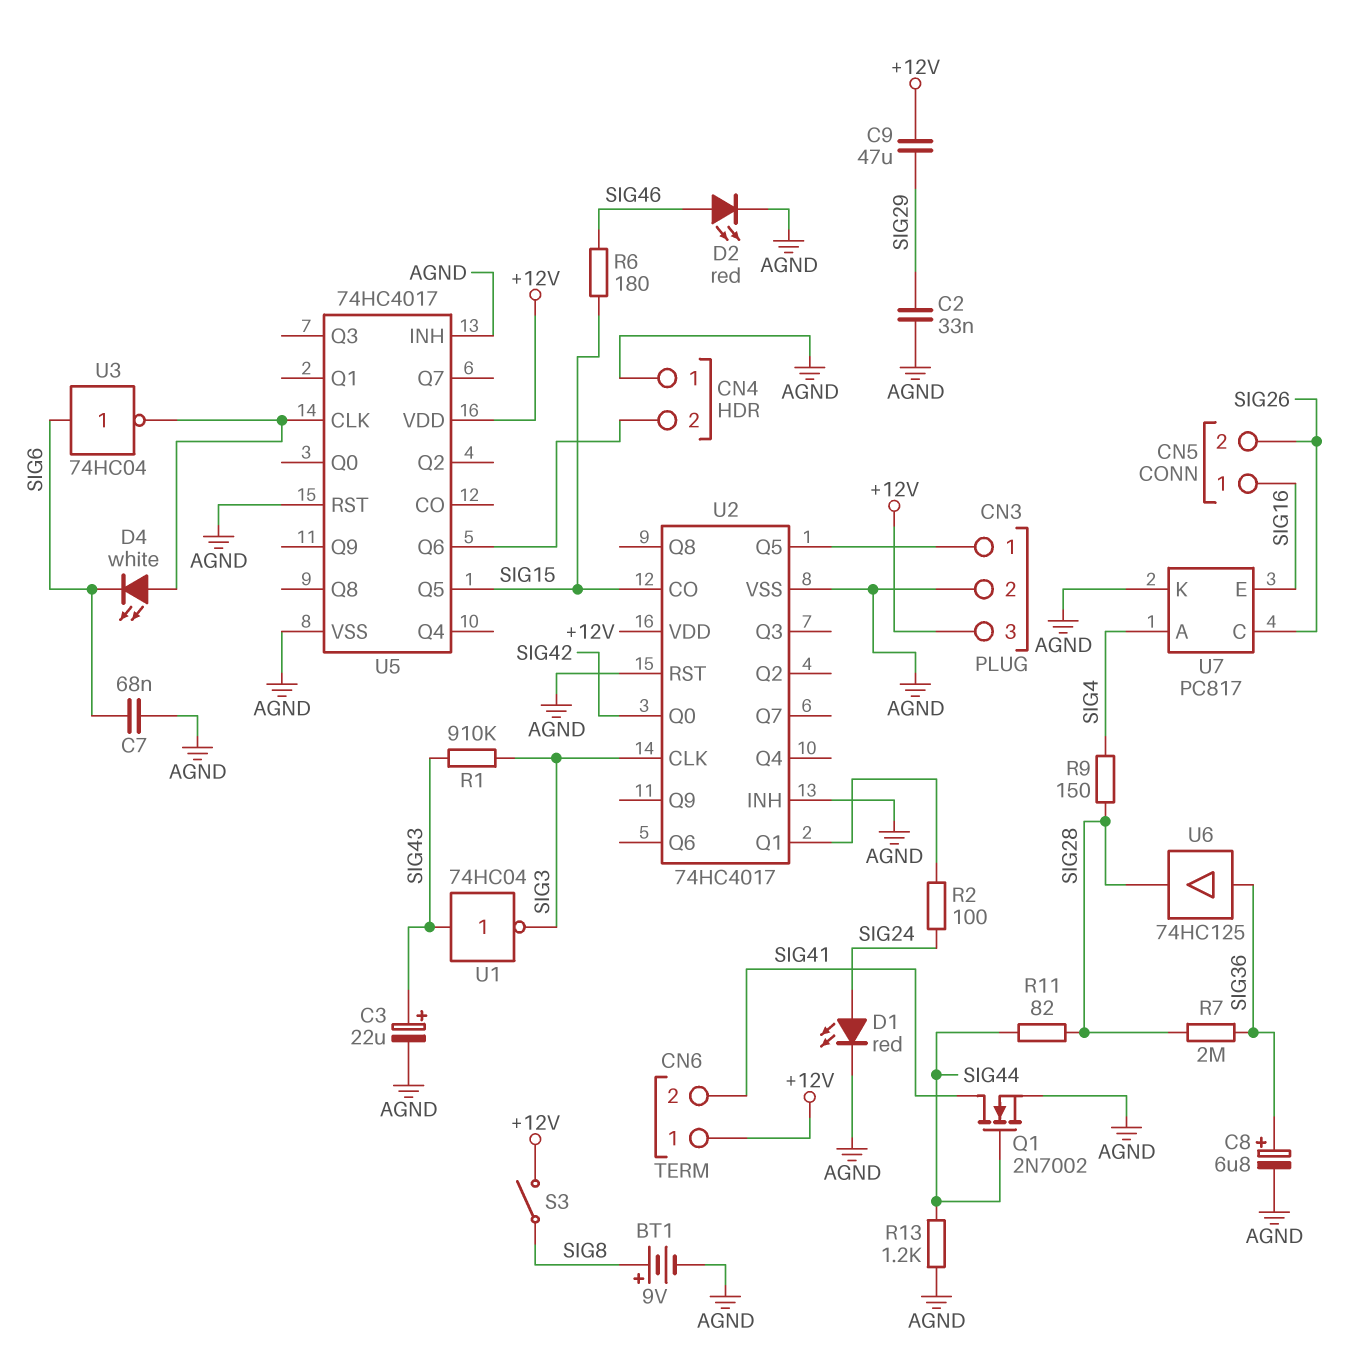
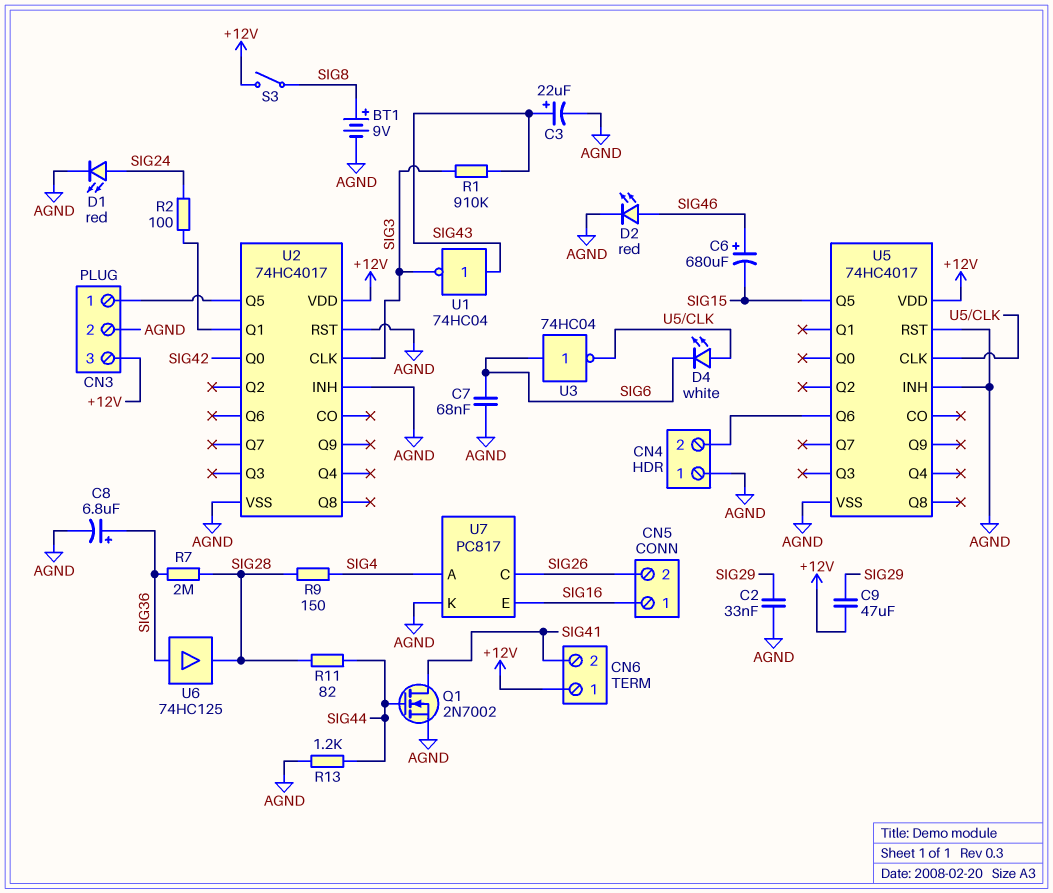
C6: none -> 680uF (plus SIG46, minus SIG15)
R6: 180 (SIG15, SIG46) -> none
U2 pin CO: SIG15 -> none

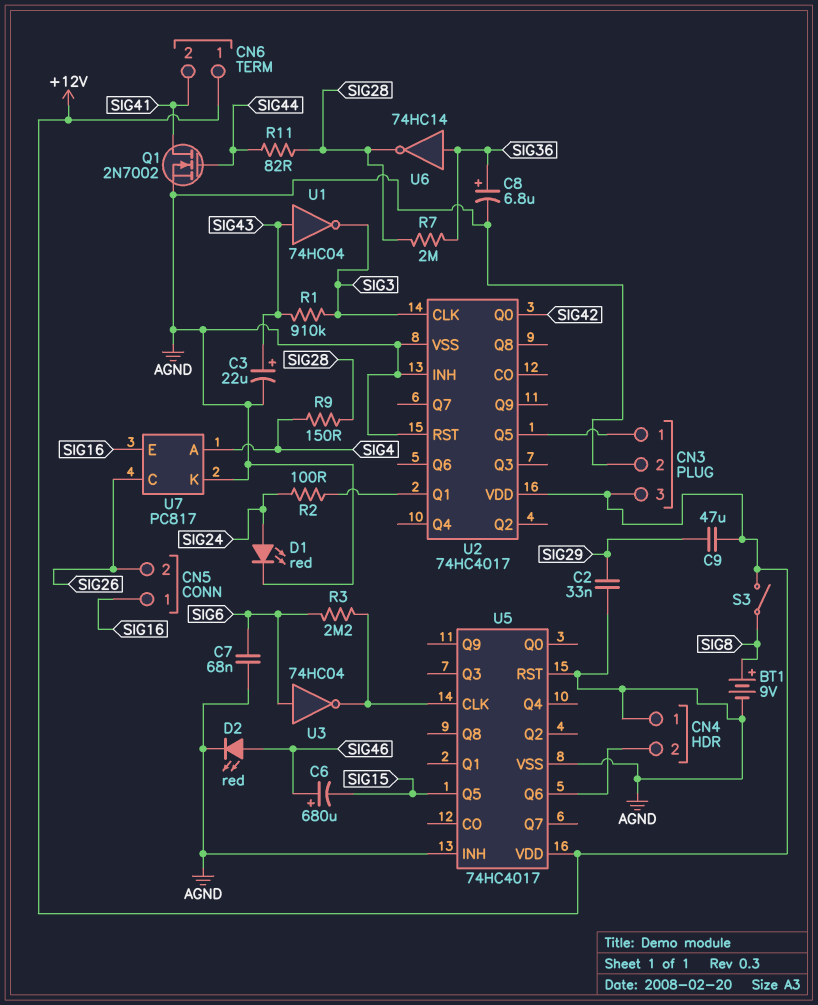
D4: LED white (A U5/CLK, K SIG6) -> none
R3: none -> 2.2M (SIG6, U5/CLK)
R13: 1.2k (AGND, SIG44) -> none
U6: buffer 74HC125 (in SIG36, out SIG28) -> NOT 74HC14 (in SIG36, out SIG28)

